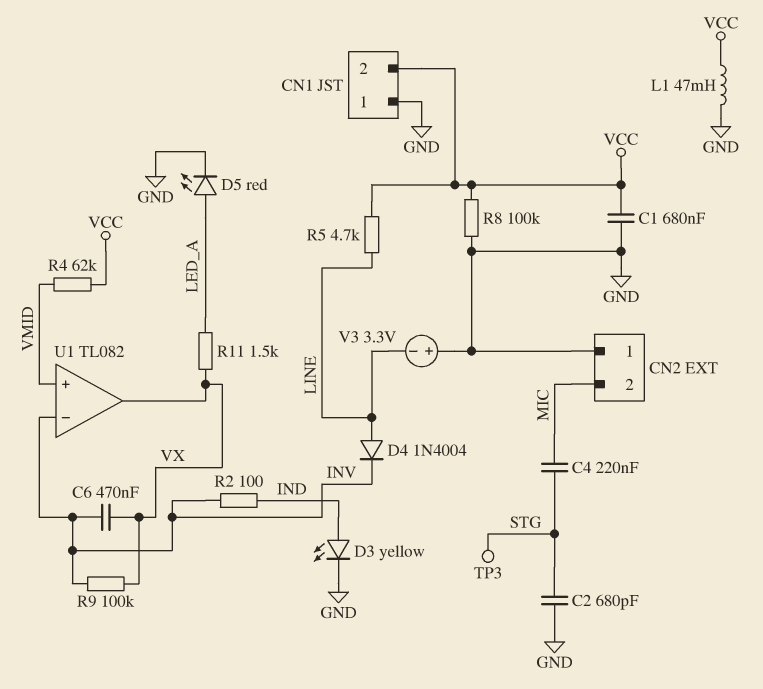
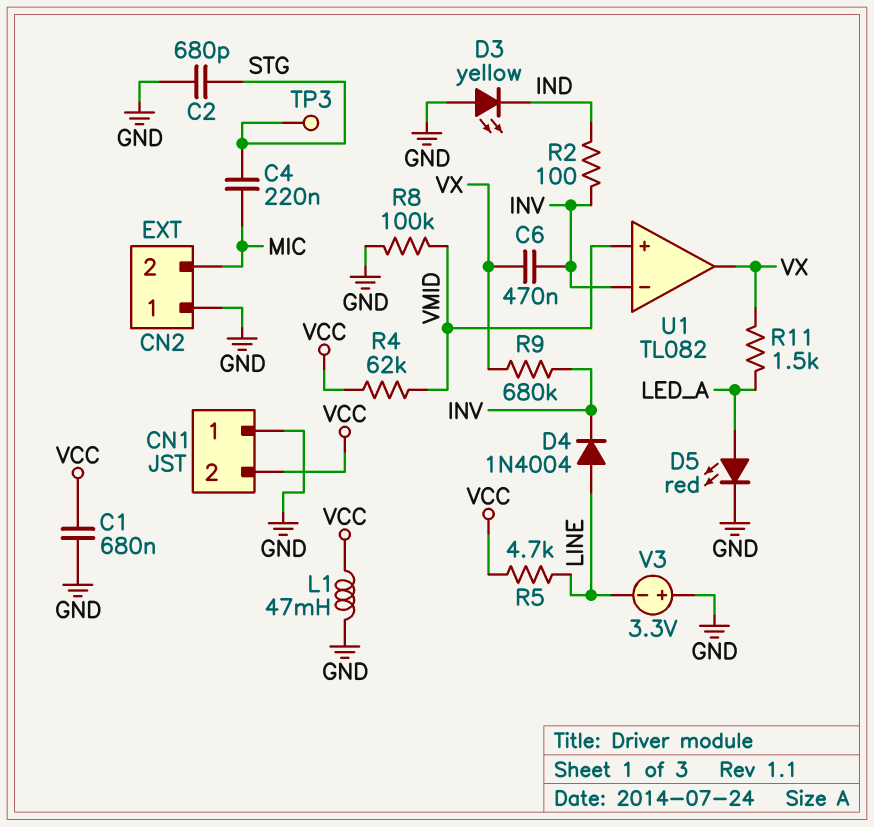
D3: LED yellow (A IND, K GND) -> LED yellow (A GND, K IND)
R8: 100k (GND, VCC) -> 100k (GND, VMID)
R9: 100k (INV, VX) -> 680k (INV, VX)

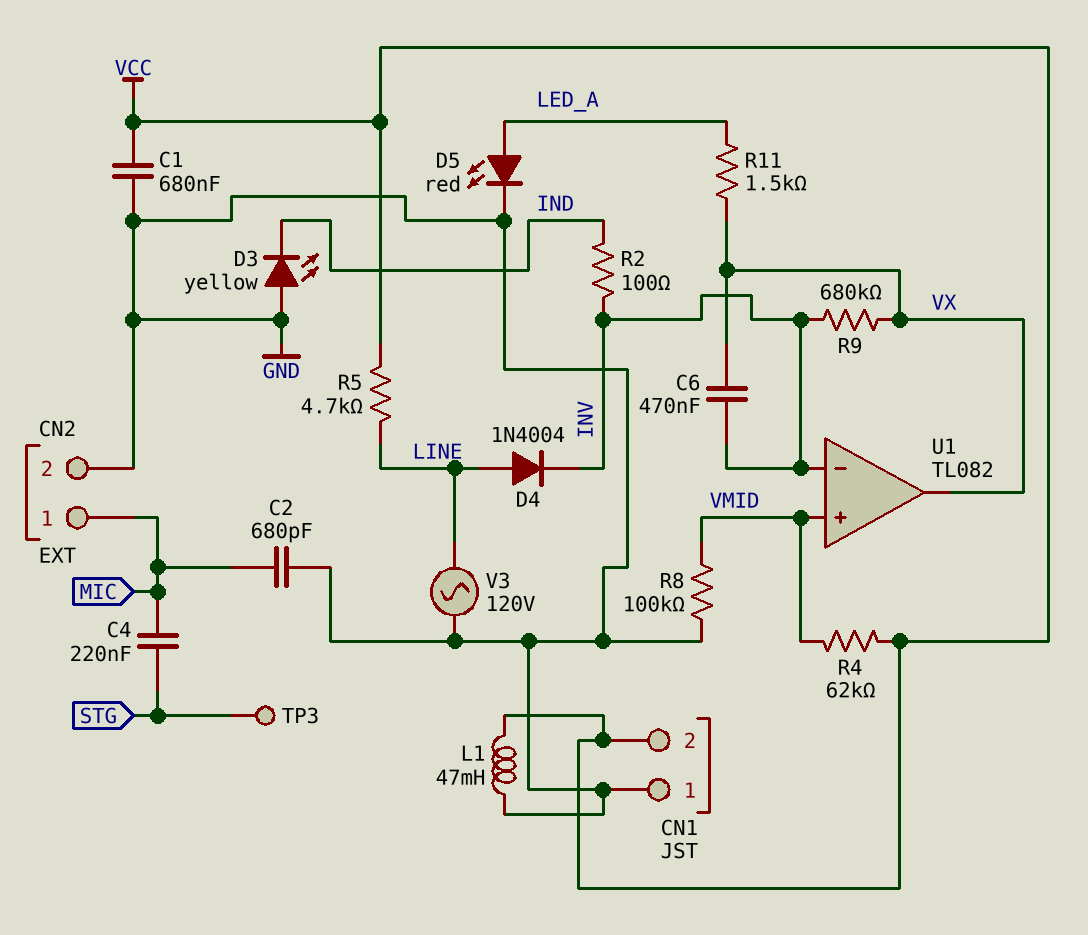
C2: 680pF (GND, STG) -> 680pF (GND, MIC)
CN2 pin 1: GND -> MIC
CN2 pin 2: MIC -> GND
V3: 3.3V (plus GND, minus LINE) -> AC 120V (GND, LINE)

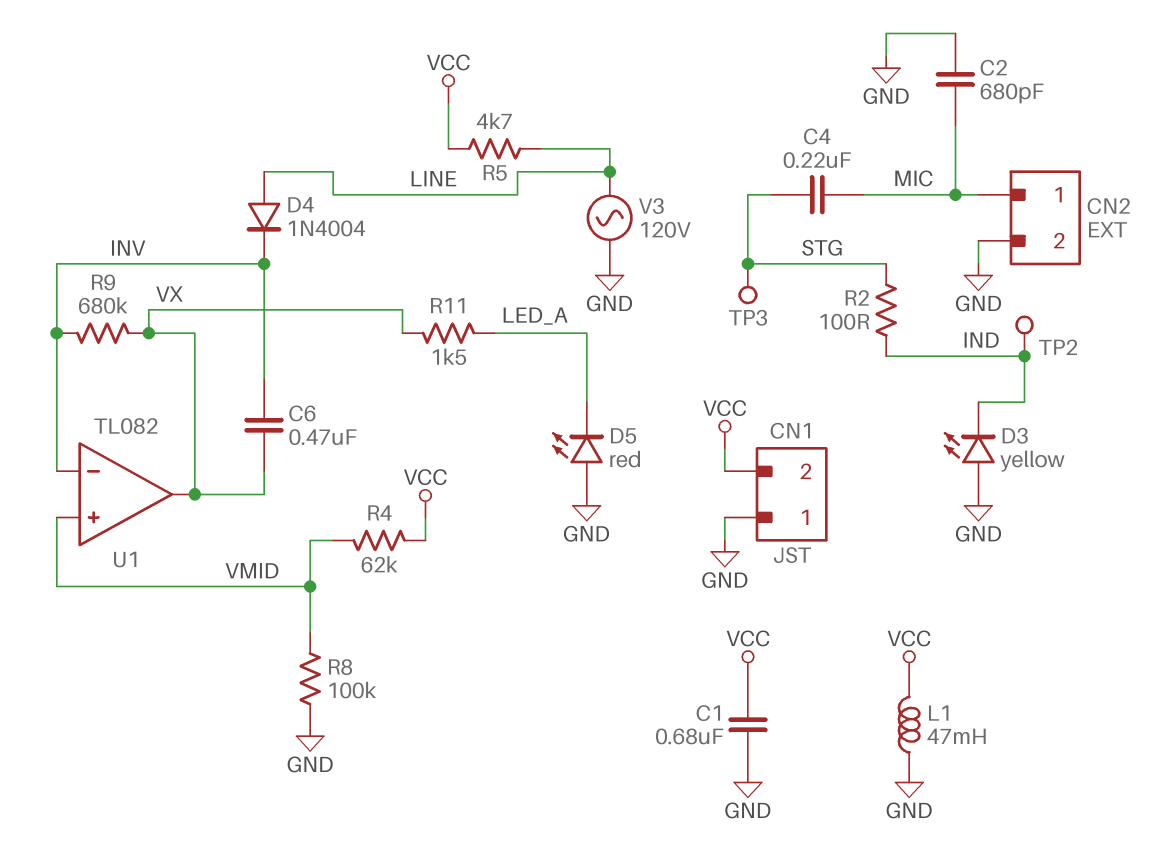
D5: LED red (A LED_A, K GND) -> LED red (A GND, K LED_A)
R2: 100 (IND, INV) -> 100 (IND, STG)
TP2: none -> test point (IND)

